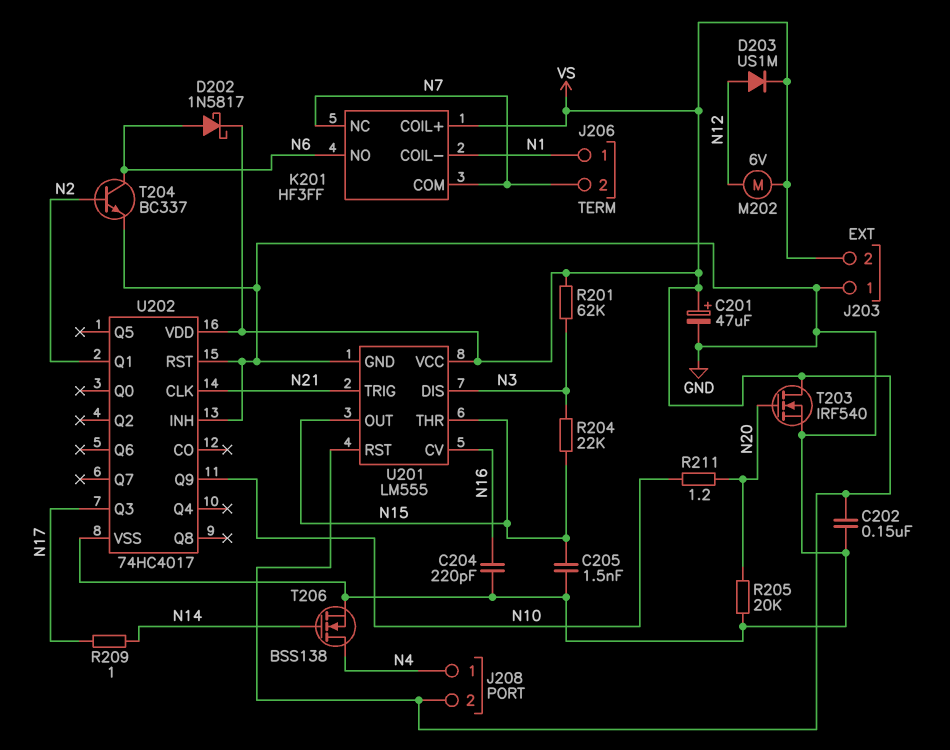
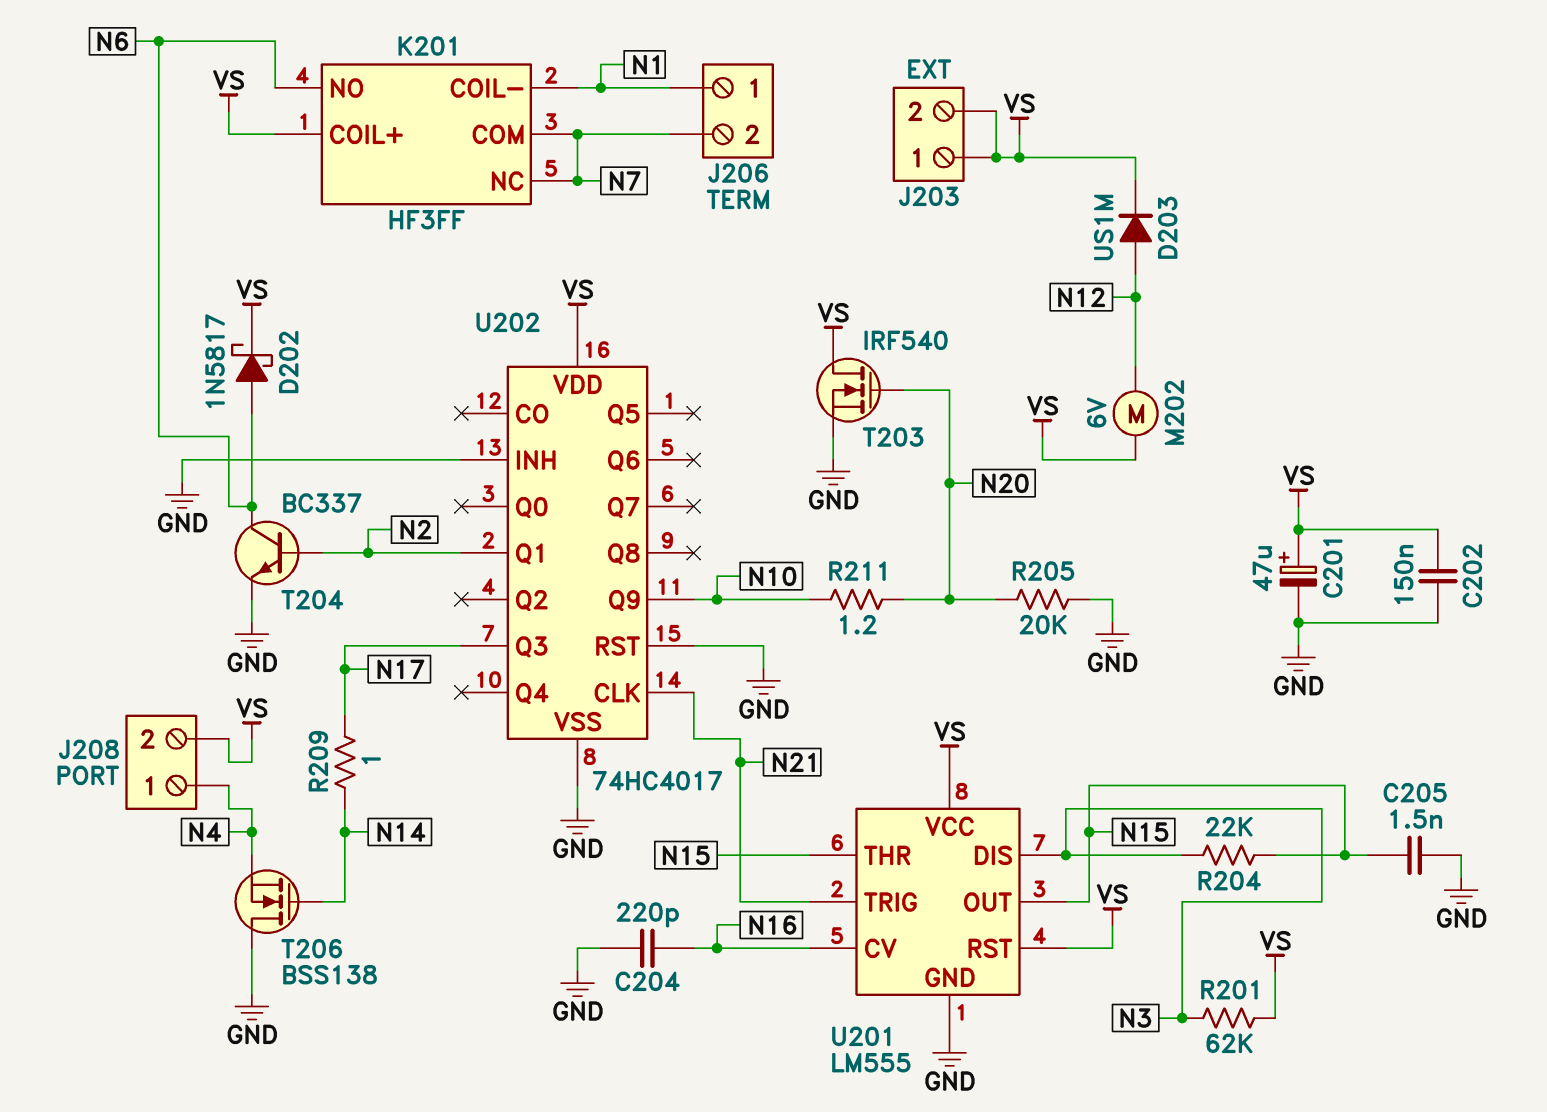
J203 pin 1: GND -> VS
T206: NMOS BSS138 (G N14, D N4, S GND) -> NMOS BSS138 (G N14, D GND, S N4)

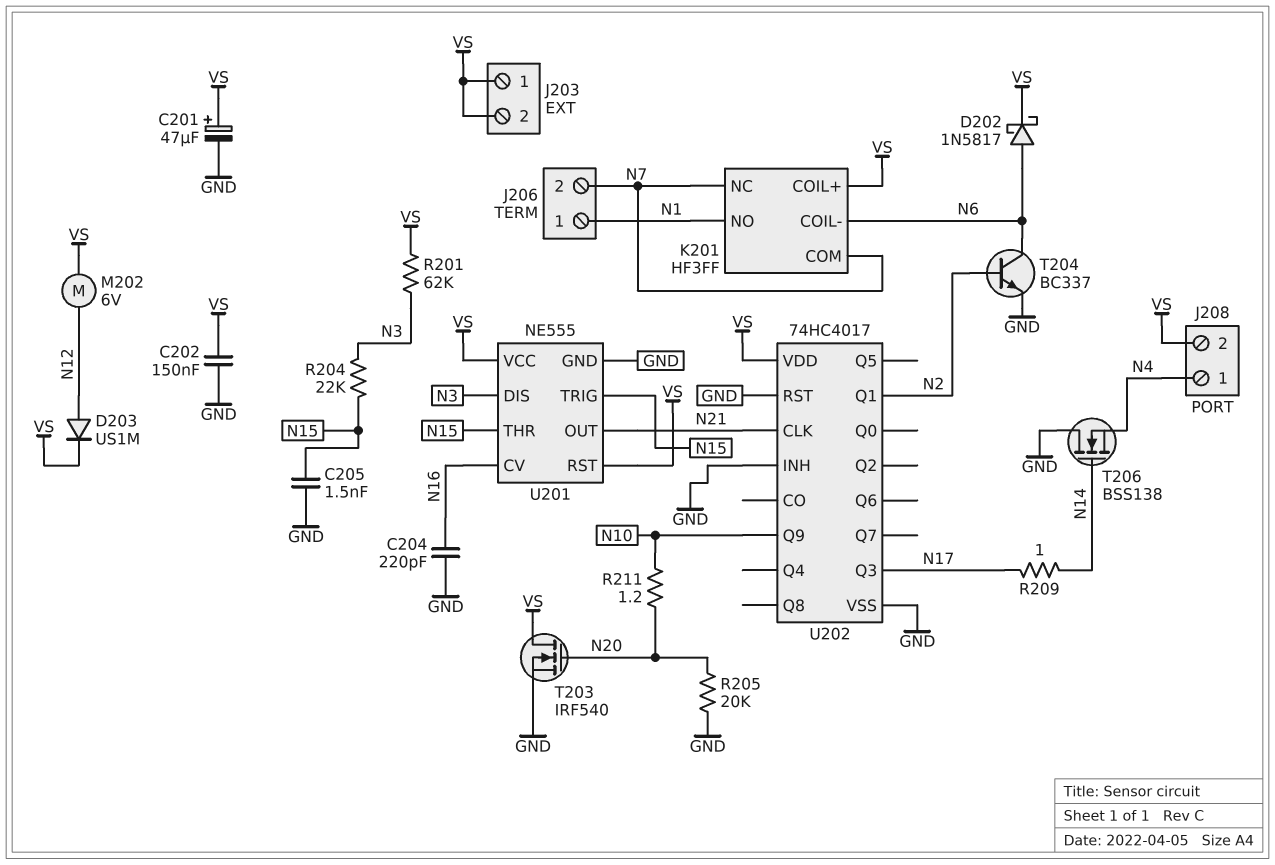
K201 pin COIL-: N1 -> N6
K201 pin NO: N6 -> N1
U201: LM555 -> NE555
U201 pin OUT: N15 -> N21
U201 pin TRIG: N21 -> N15

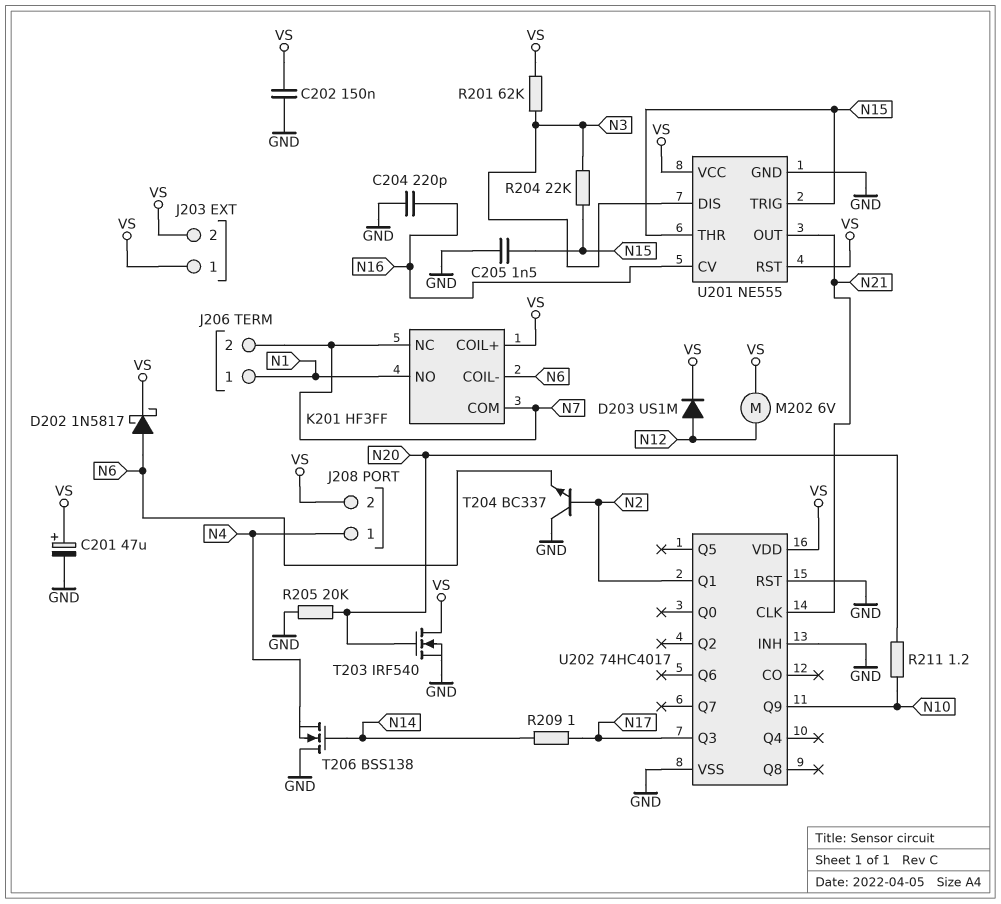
T204: NPN BC337 (B N2, C N6, E GND) -> NPN BC337 (B N2, C GND, E N6)

